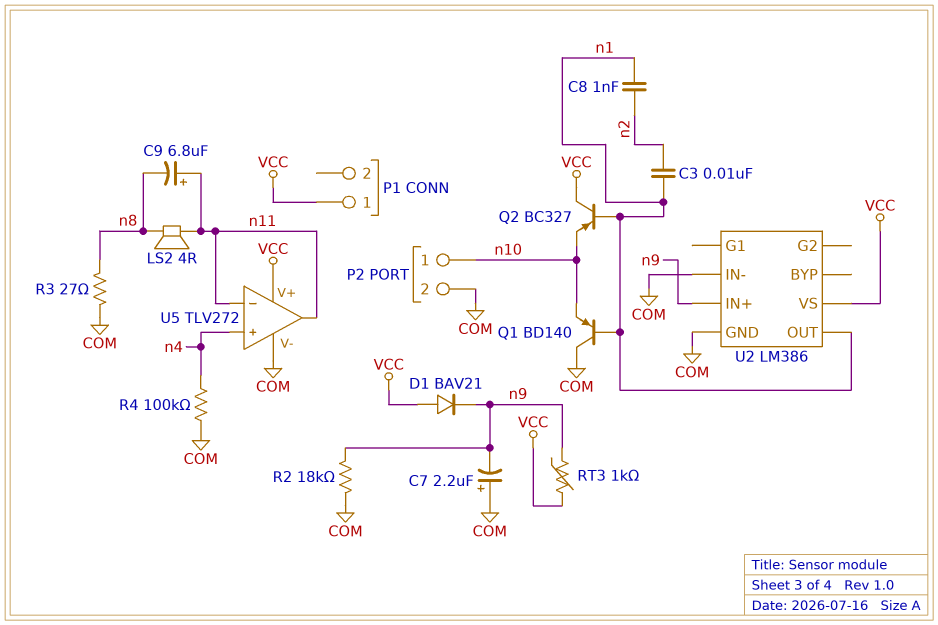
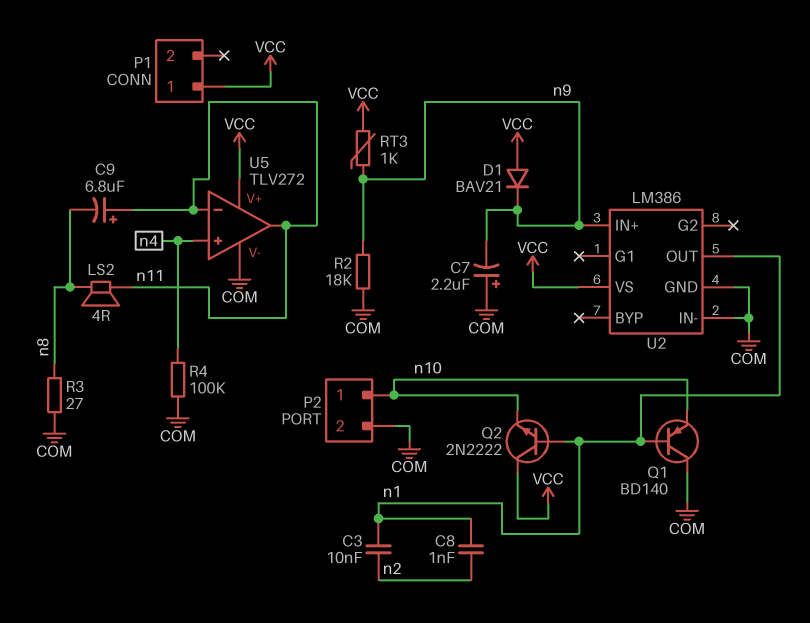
Q2: PNP BC327 (B n1, C VCC, E n10) -> NPN 2N2222 (B n1, C VCC, E n10)

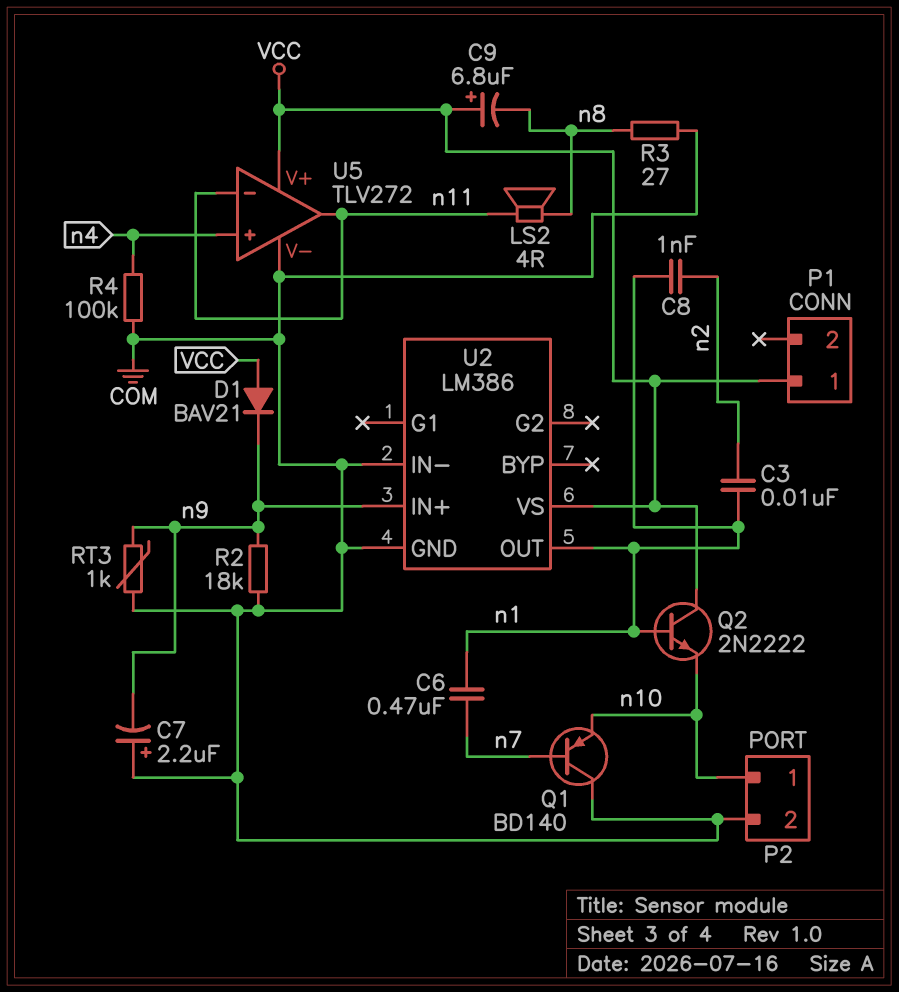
C6: none -> 470nF (n1, n7)
C9: 6.8uF (plus n11, minus n8) -> 6.8uF (plus VCC, minus n8)
Q1: PNP BD140 (B n1, C COM, E n10) -> PNP BD140 (B n7, C COM, E n10)
RT3: 1k (VCC, n9) -> 1k (COM, n9)

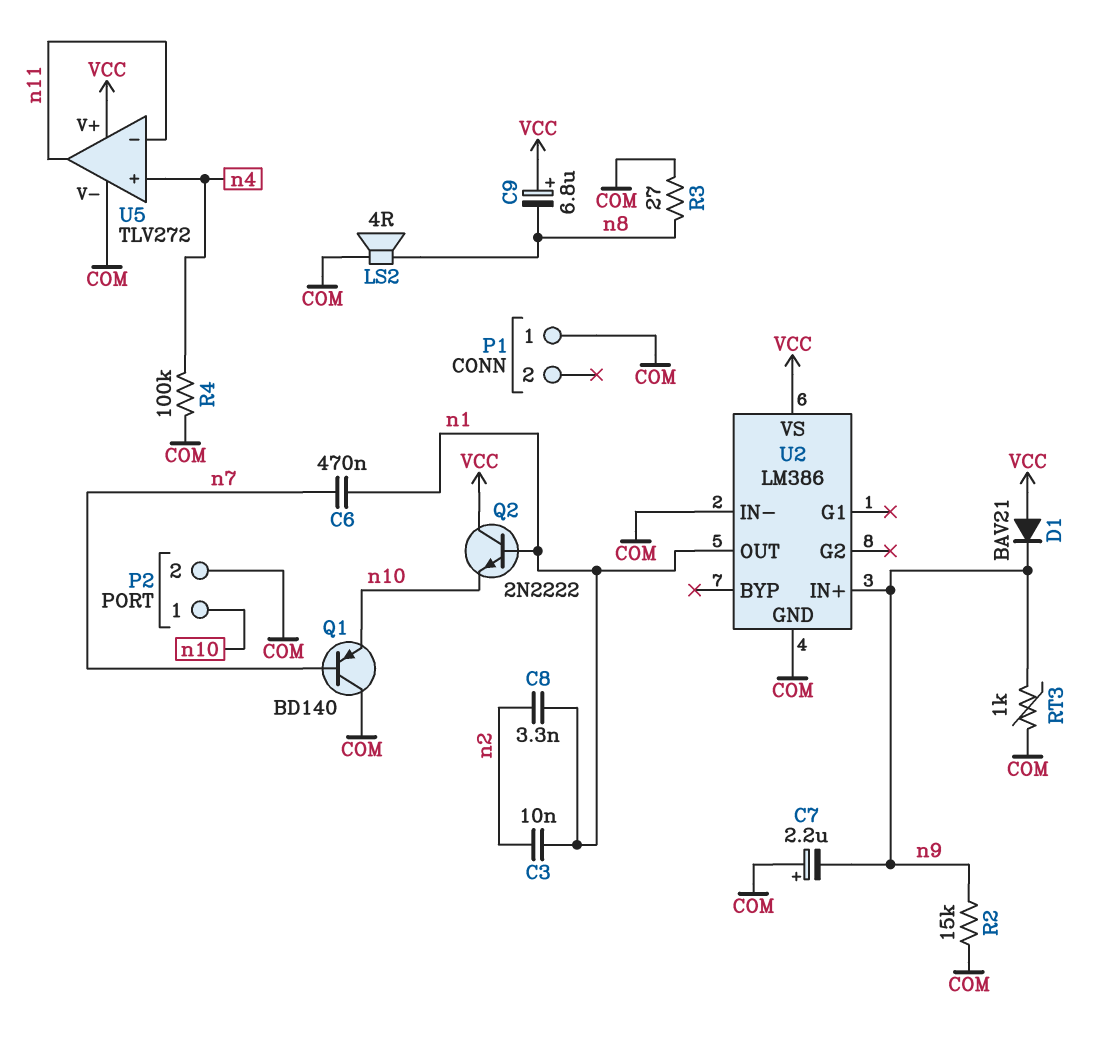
C8: 1nF (n1, n2) -> 3.3nF (n1, n2)
LS2: speaker 4R (n8, n11) -> speaker 4R (COM, n8)
P1 pin 1: VCC -> COM
R2: 18k (COM, n9) -> 15k (COM, n9)

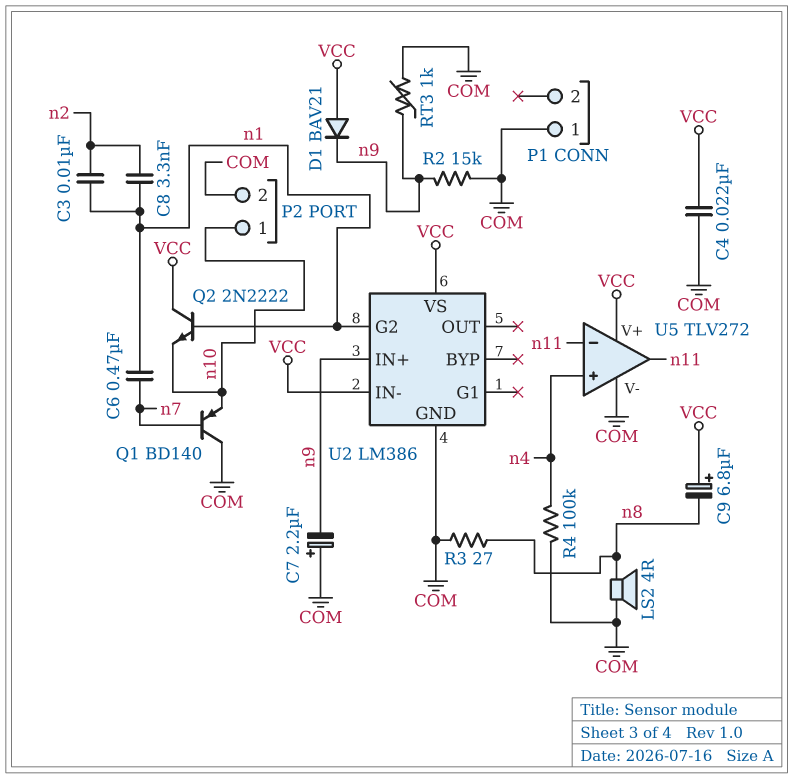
C4: none -> 22nF (COM, VCC)
U2 pin G2: none -> n1
U2 pin IN-: COM -> VCC
U2 pin OUT: n1 -> none

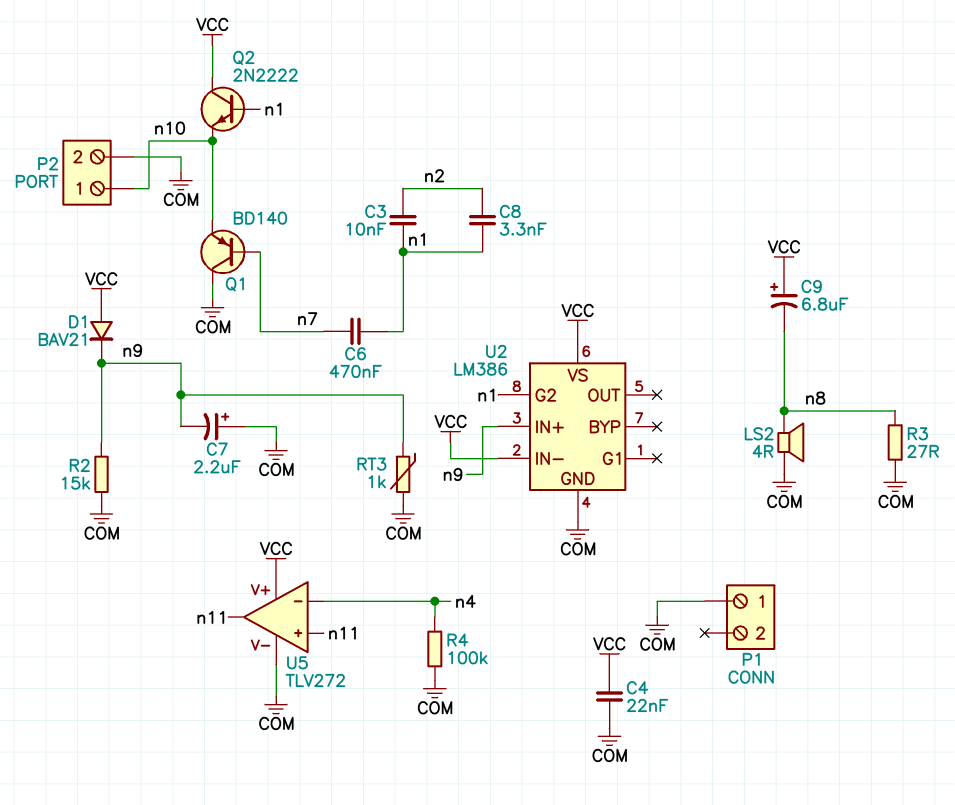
U5 pin in+: n4 -> n11
U5 pin in-: n11 -> n4

